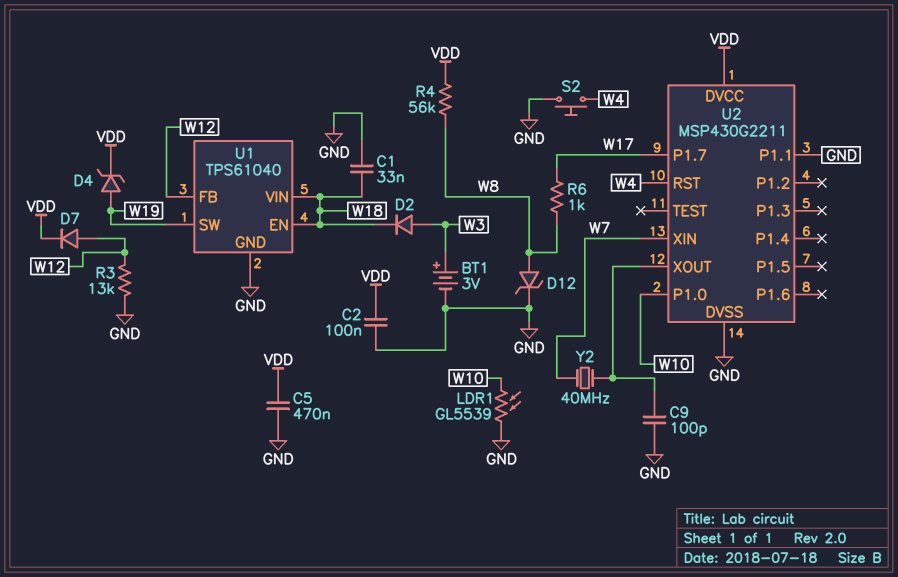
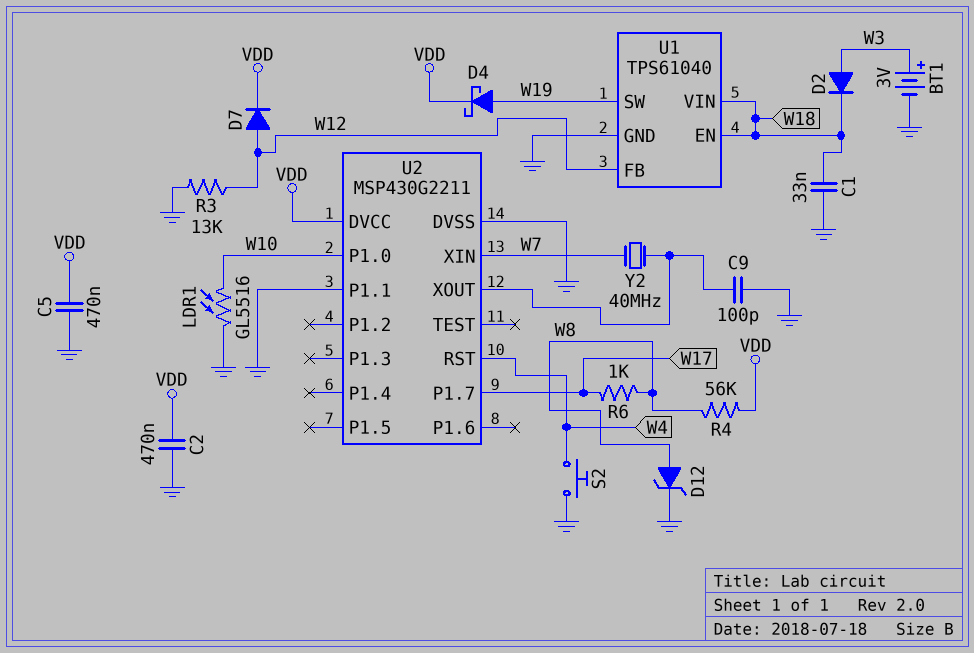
C2: 100nF (GND, VDD) -> 470nF (GND, VDD)
D4: zener (A W19, K VDD) -> schottky (A W19, K VDD)
LDR1: GL5539 (GND, W10) -> GL5516 (GND, W10)

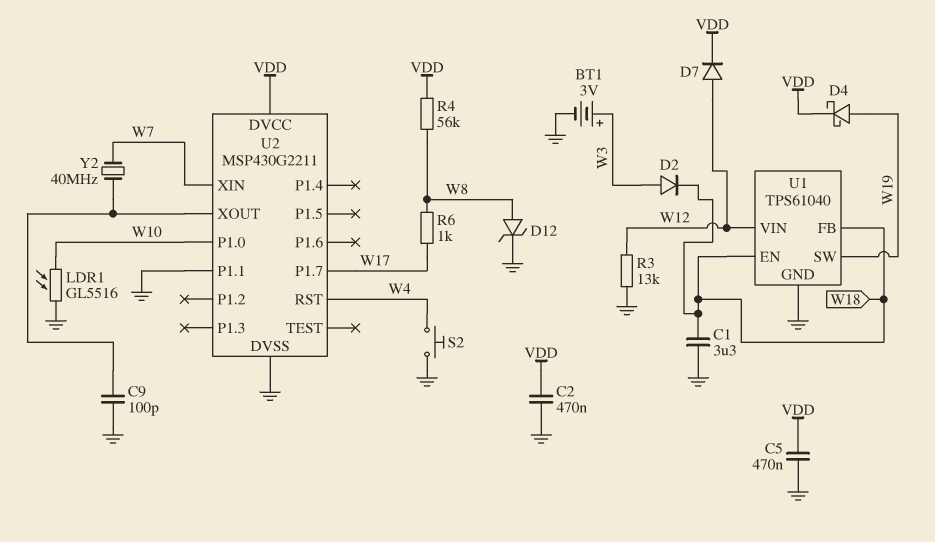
C1: 33nF (GND, W18) -> 3.3uF (GND, W18)
U1 pin FB: W12 -> W18
U1 pin VIN: W18 -> W12

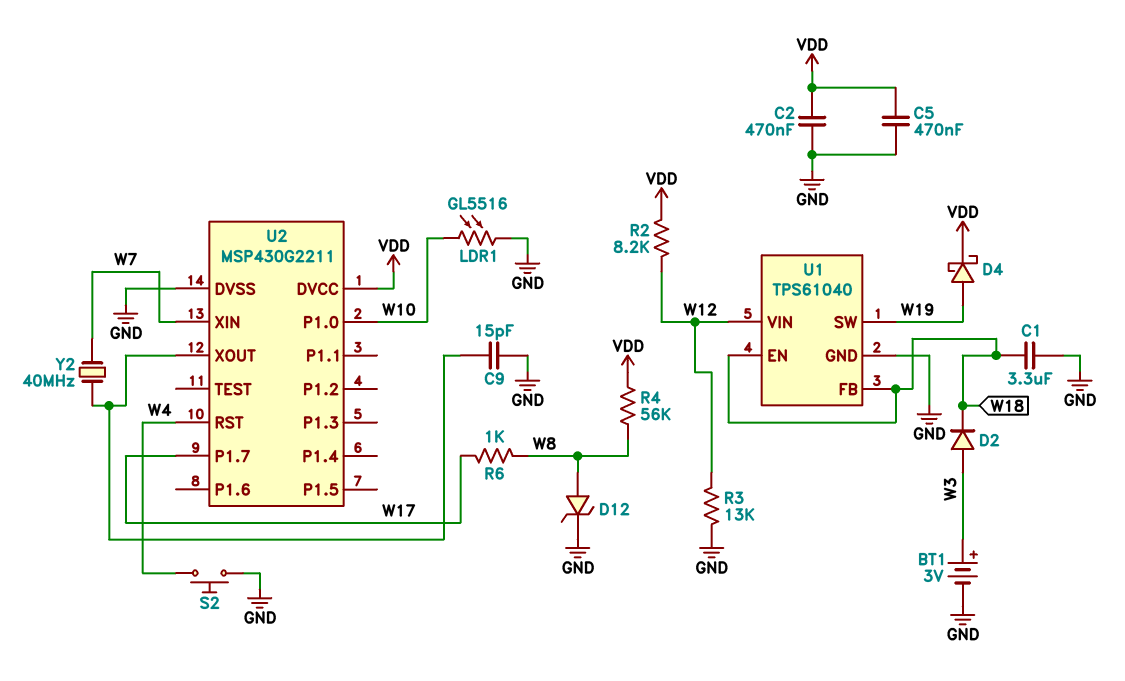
C9: 100pF (GND, U2/XOUT) -> 15pF (GND, U2/XOUT)
D7: diode (A W12, K VDD) -> none
R2: none -> 8.2k (VDD, W12)
U2 pin P1.1: GND -> none

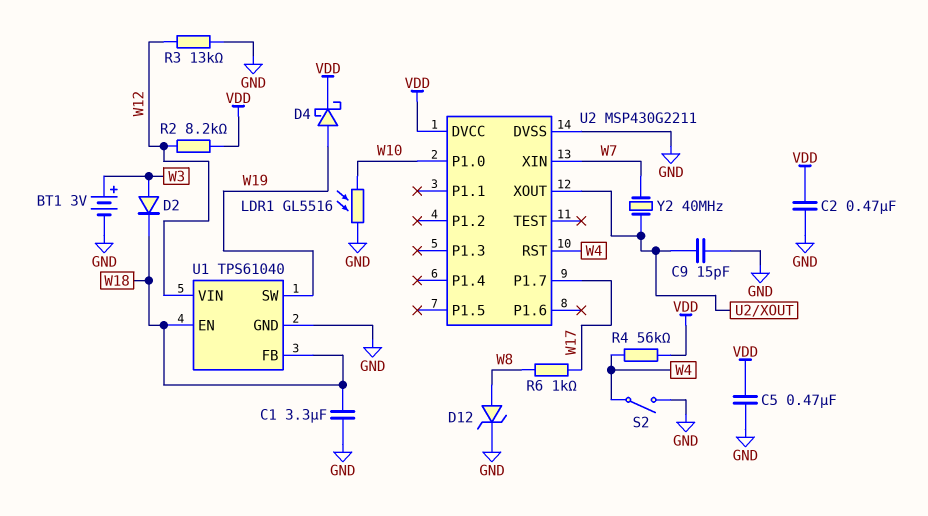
R4: 56k (VDD, W8) -> 56k (VDD, W4)
S2: button (GND, W4) -> switch (GND, W4)

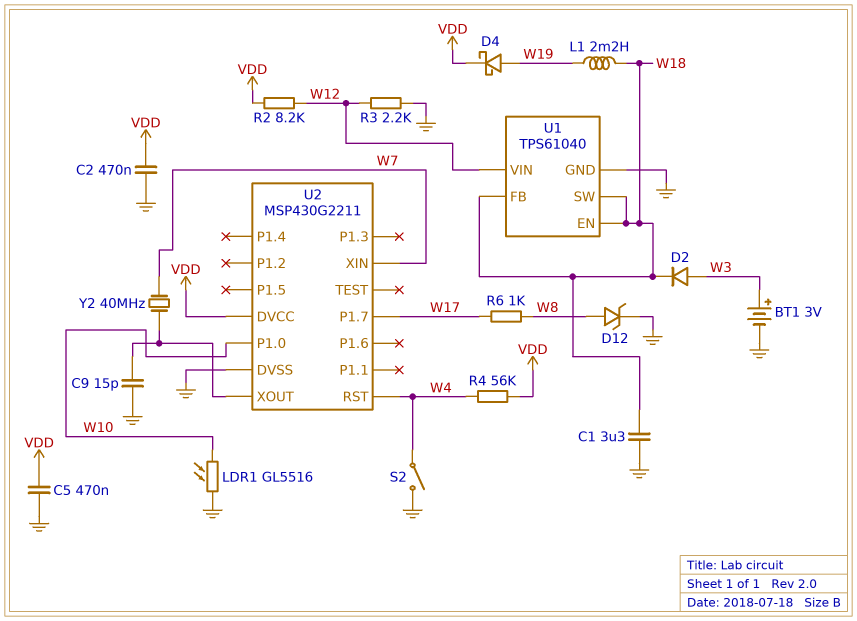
L1: none -> 2.2mH (W18, W19)
R3: 13k (GND, W12) -> 2.2k (GND, W12)
U1 pin SW: W19 -> W18

